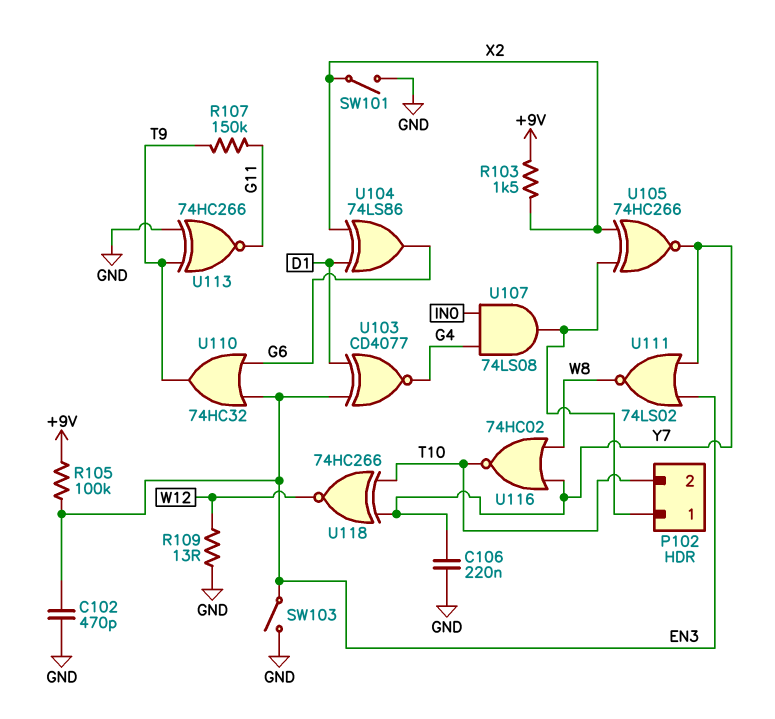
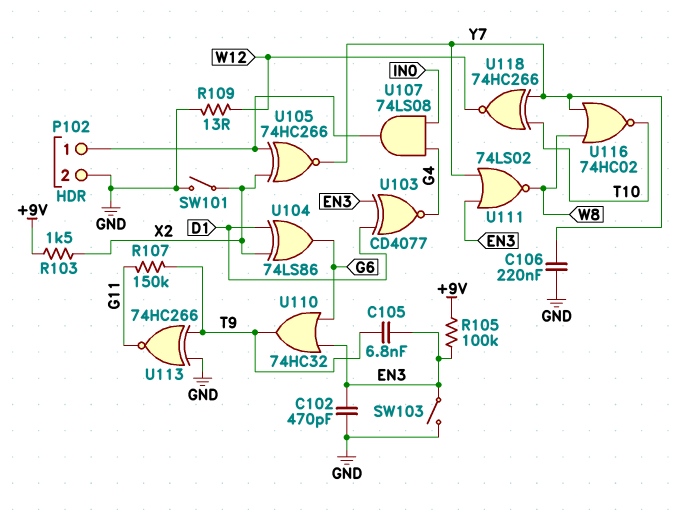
C105: none -> 6.8nF (EN3, T9)
P102 pin 2: T10 -> GND

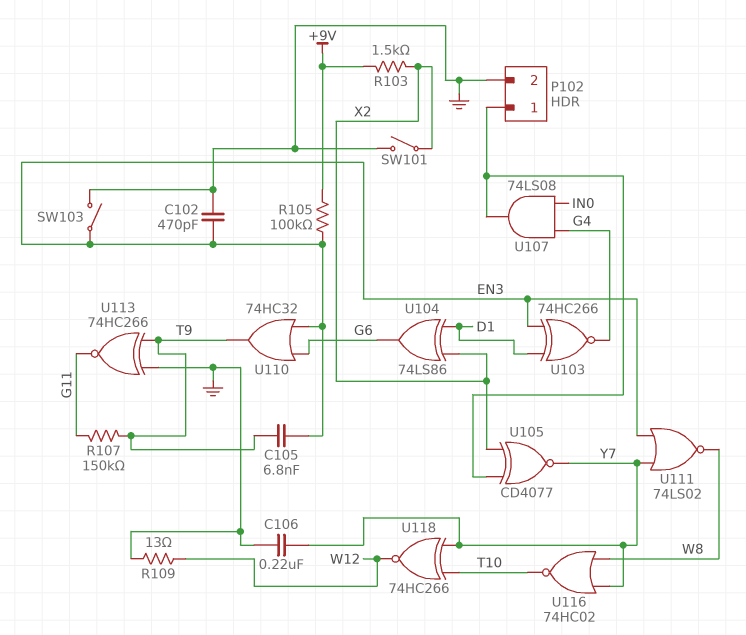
U103: XNOR CD4077 (in D1, in EN3, out G4) -> XNOR 74HC266 (in D1, in EN3, out G4)
U105: XNOR 74HC266 (in P102/1, in X2, out Y7) -> XNOR CD4077 (in P102/1, in X2, out Y7)

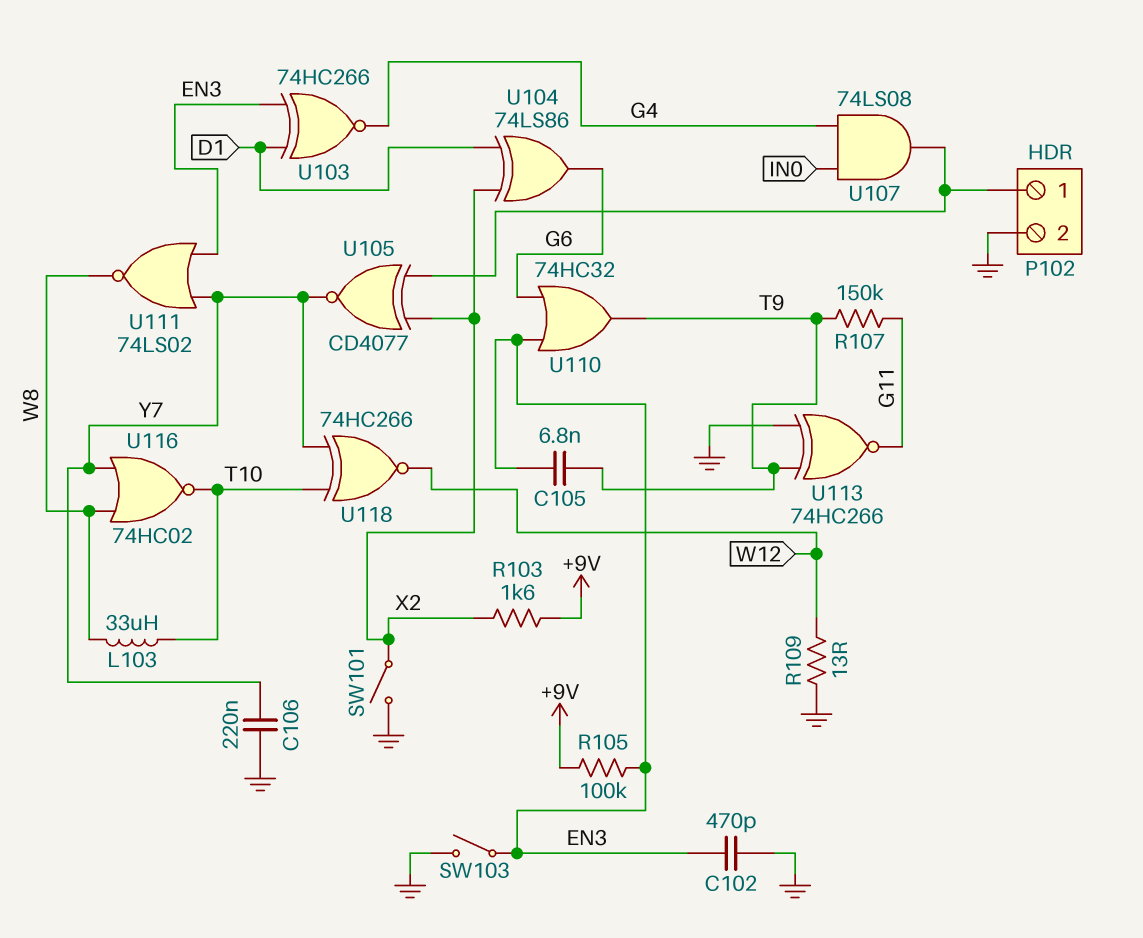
L103: none -> 33uH (T10, W8)
R103: 1.5k (+9V, X2) -> 1.6k (+9V, X2)

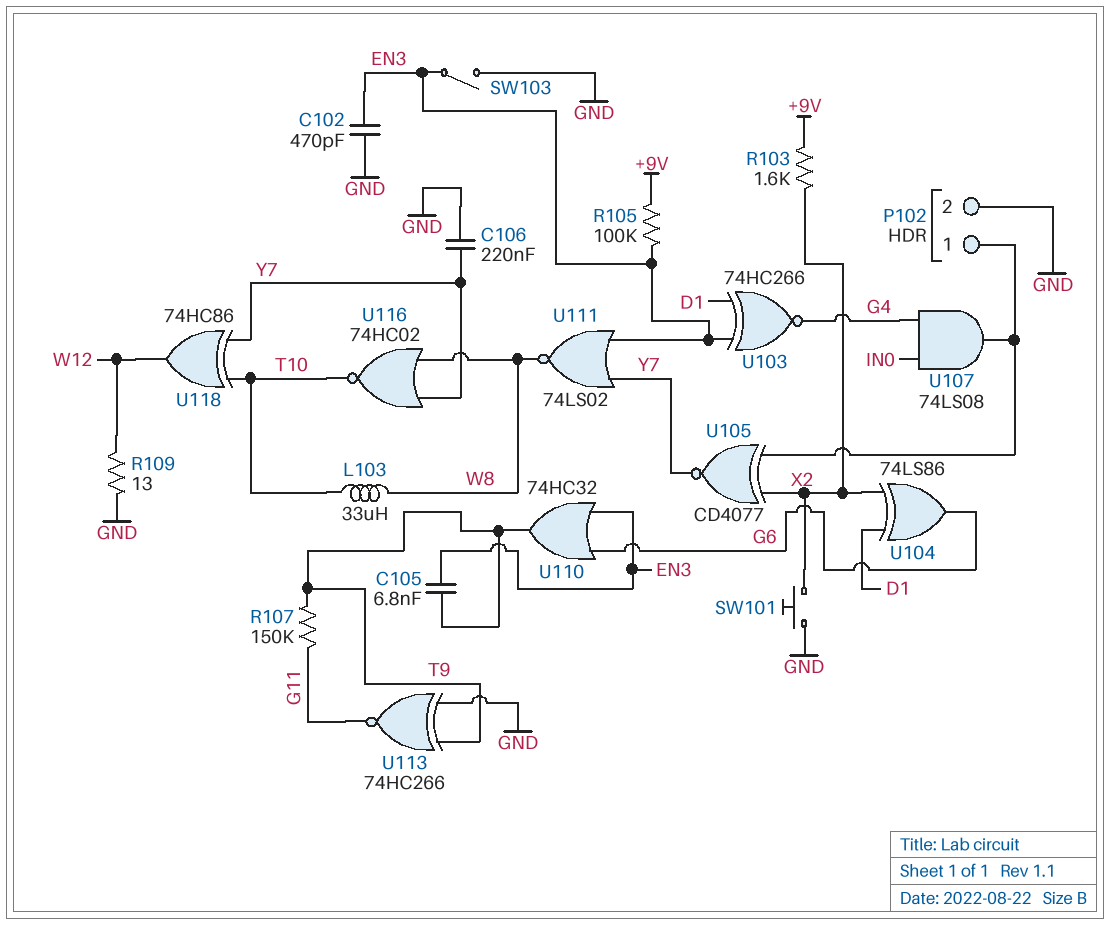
SW101: switch (GND, X2) -> button (GND, X2)
U118: XNOR 74HC266 (in T10, in Y7, out W12) -> XOR 74HC86 (in T10, in Y7, out W12)

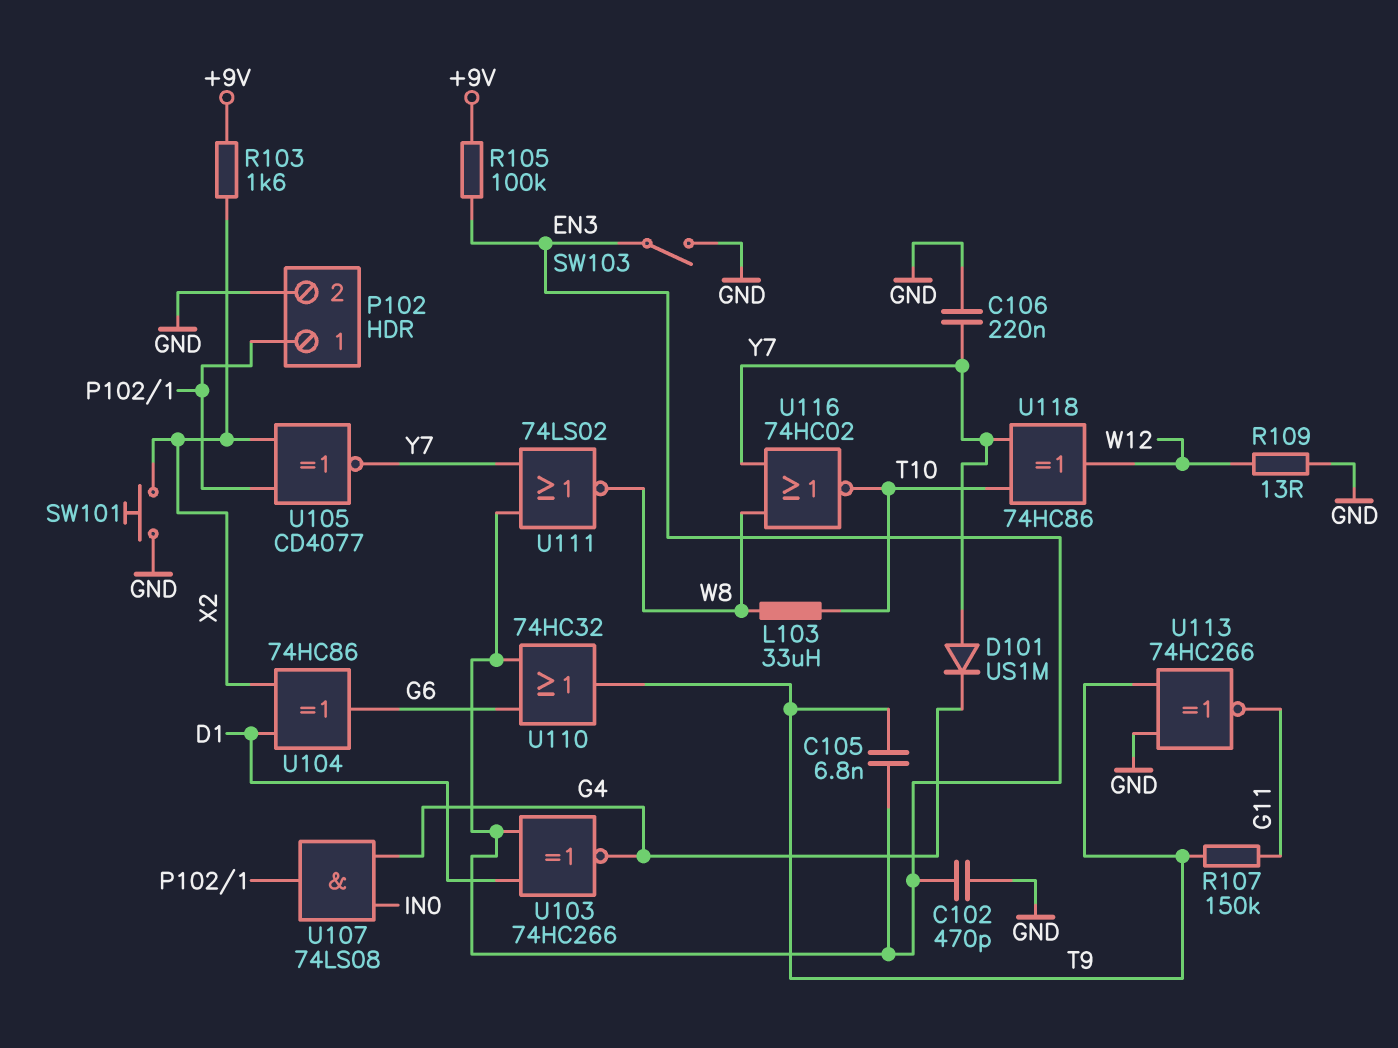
D101: none -> diode US1M (A Y7, K G4)
U104: XOR 74LS86 (in D1, in X2, out G6) -> XOR 74HC86 (in D1, in X2, out G6)

